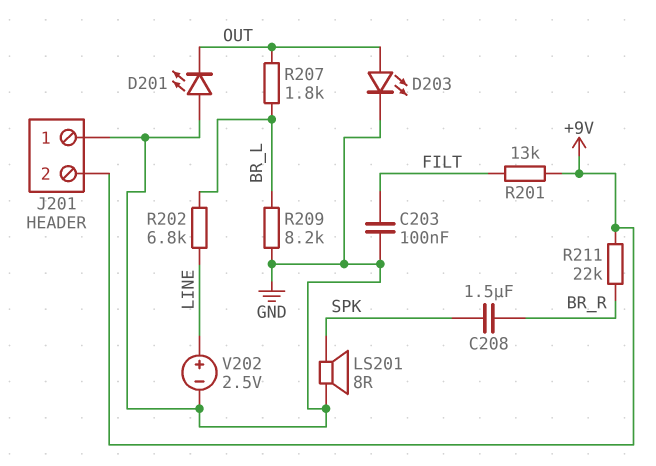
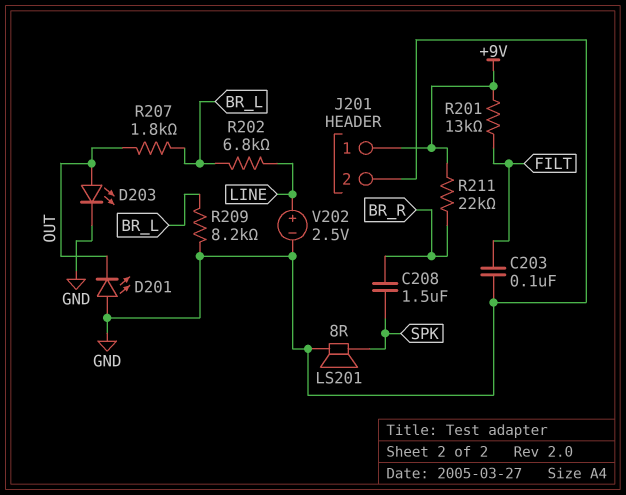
J201 pin 1: GND -> +9V
J201 pin 2: +9V -> GND

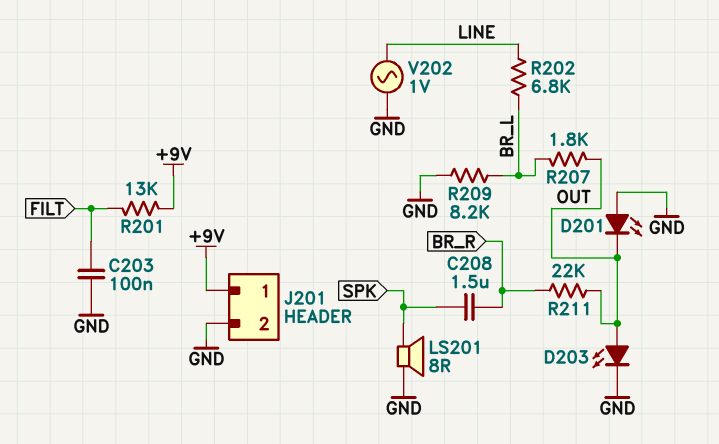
R211: 22k (+9V, BR_R) -> 22k (BR_R, OUT)
V202: 2.5V (plus LINE, minus GND) -> AC 1V (GND, LINE)

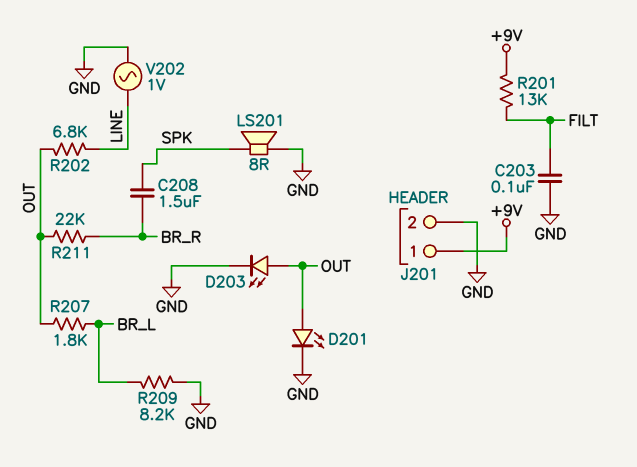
D201: LED (A GND, K OUT) -> LED (A OUT, K GND)
R202: 6.8k (BR_L, LINE) -> 6.8k (LINE, OUT)

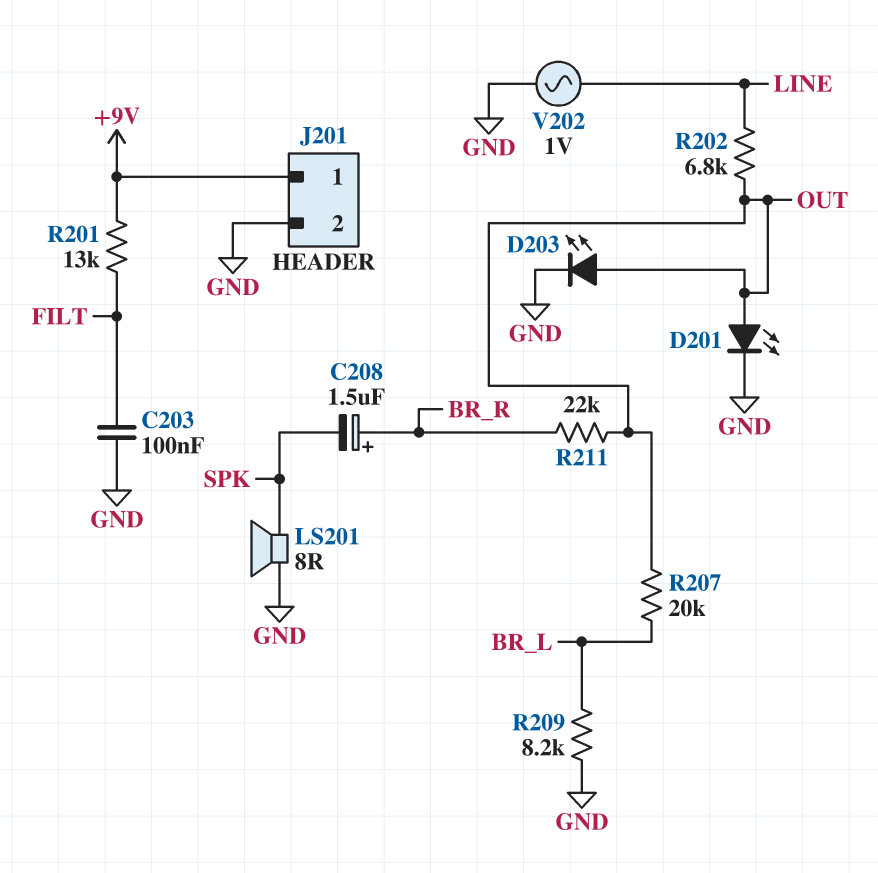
C208: 1.5uF (BR_R, SPK) -> 1.5uF (plus BR_R, minus SPK)
R207: 1.8k (BR_L, OUT) -> 20k (BR_L, OUT)

